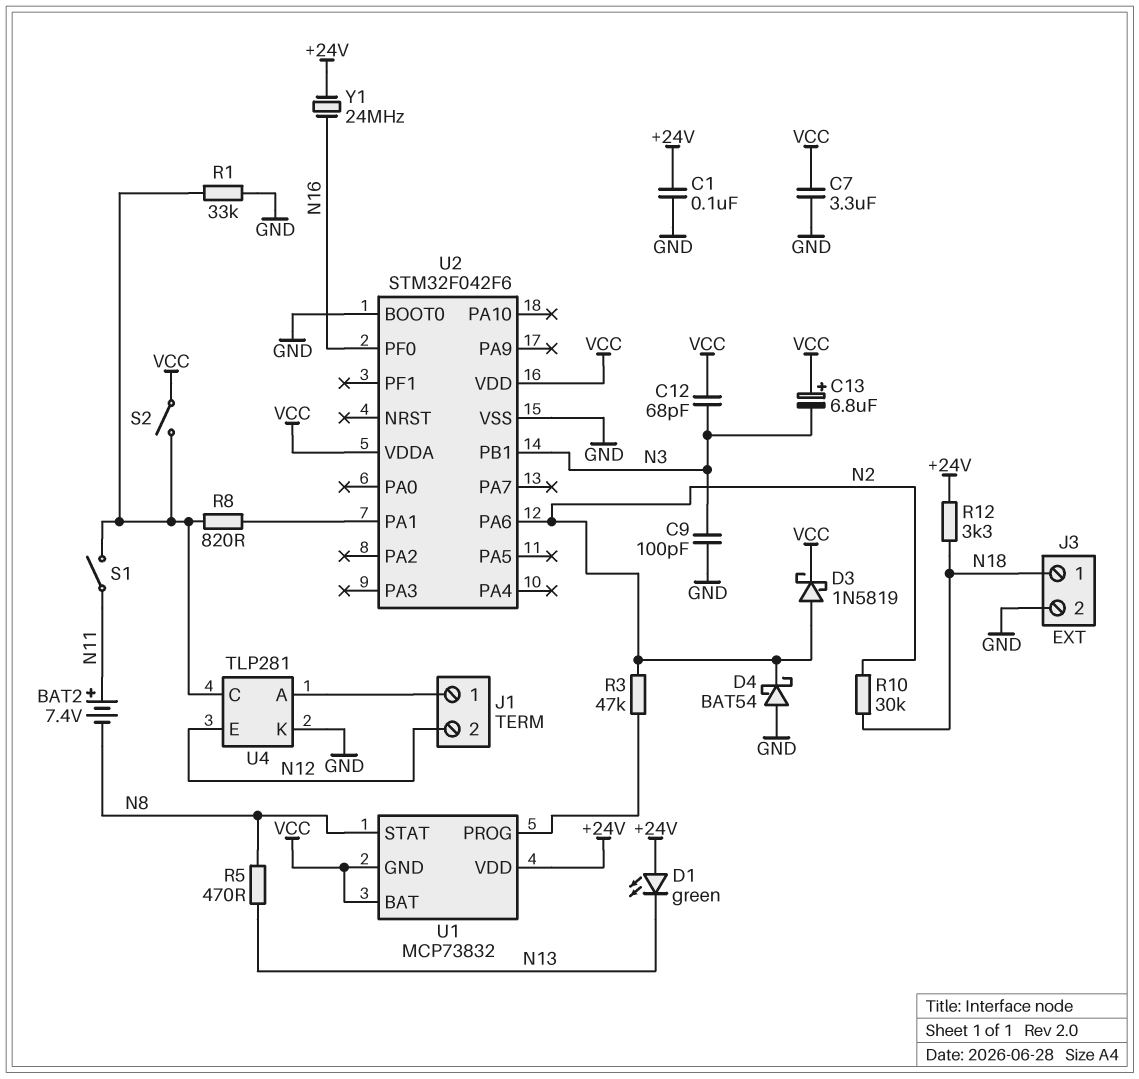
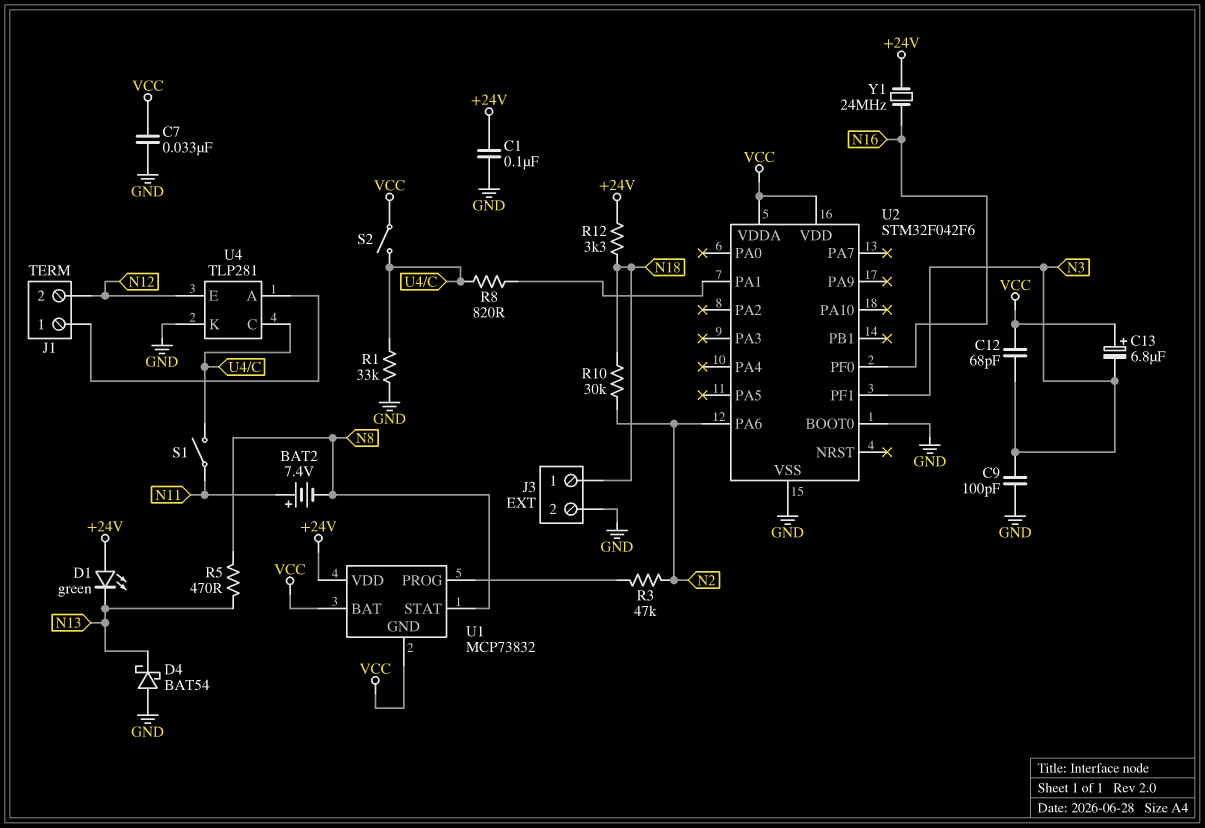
C7: 3.3uF (GND, VCC) -> 33nF (GND, VCC)
D3: schottky 1N5819 (A N2, K VCC) -> none
D4: schottky BAT54 (A GND, K N2) -> schottky BAT54 (A GND, K N13)
U2 pin PB1: N3 -> none
U2 pin PF1: none -> N3

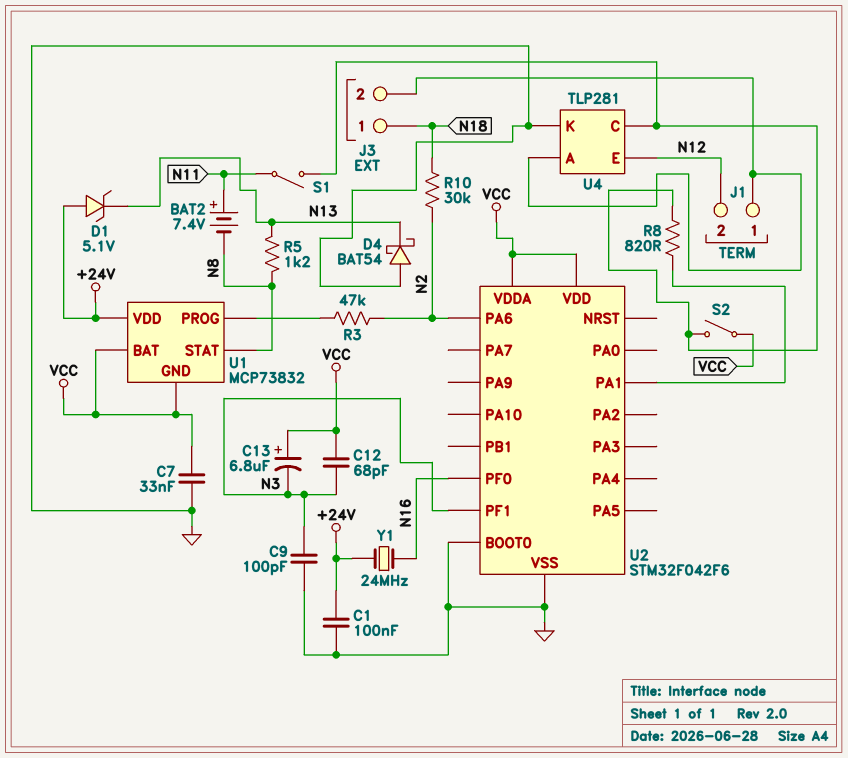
D1: LED green (A +24V, K N13) -> zener 5.1V (A +24V, K N13)
J3 pin 2: GND -> J1/1
R1: 33k (GND, U4/C) -> none
R5: 470 (N8, N13) -> 1.2k (N8, N13)
R12: 3.3k (+24V, N18) -> none

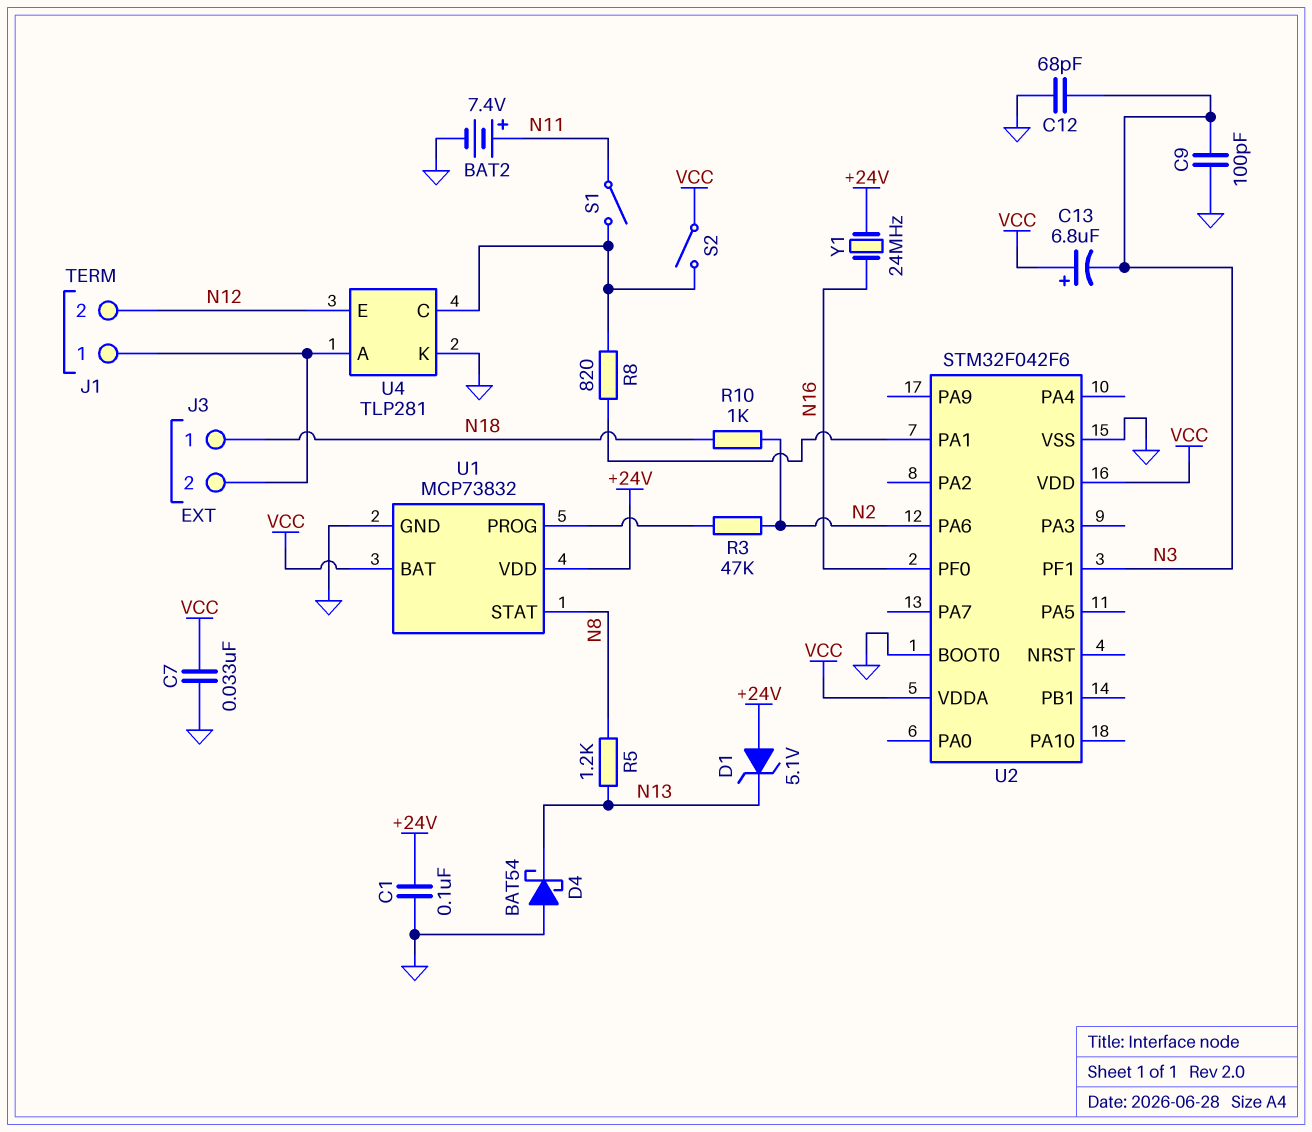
BAT2: 7.4V (plus N11, minus N8) -> 7.4V (plus N11, minus GND)
C12: 68pF (N3, VCC) -> 68pF (GND, N3)
R10: 30k (N2, N18) -> 1k (N2, N18)
U1 pin GND: VCC -> GND

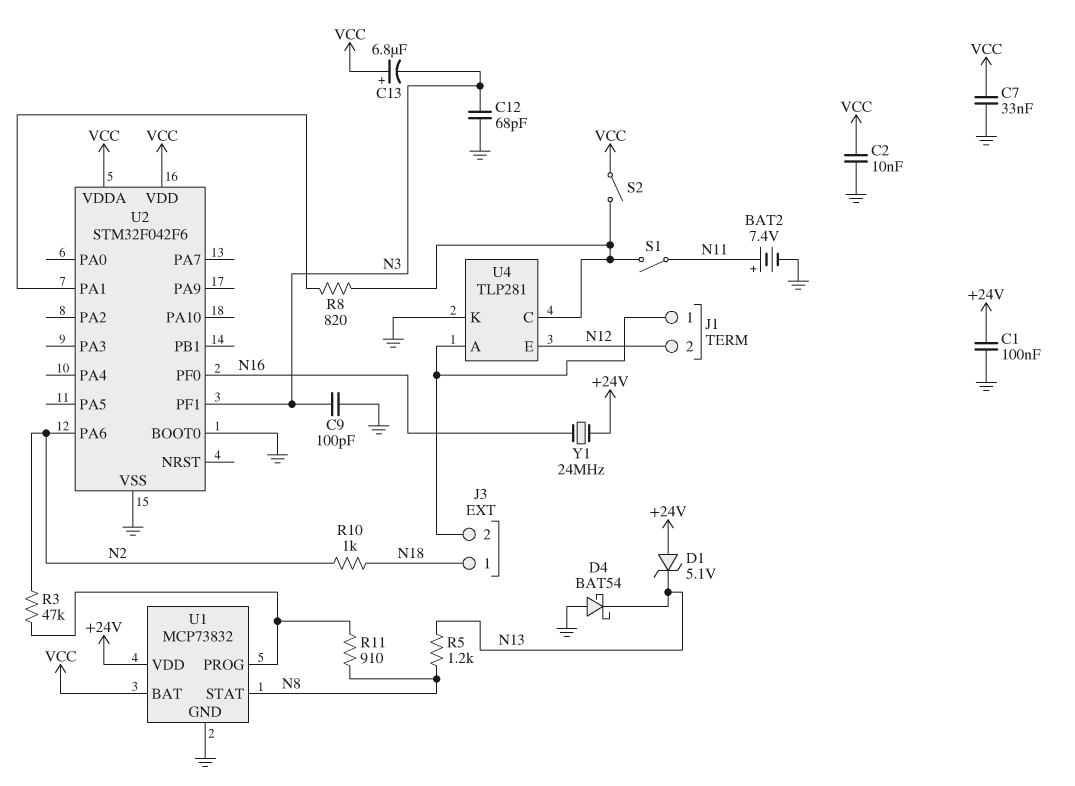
C2: none -> 10nF (GND, VCC)
R11: none -> 910 (N8, U1/PROG)

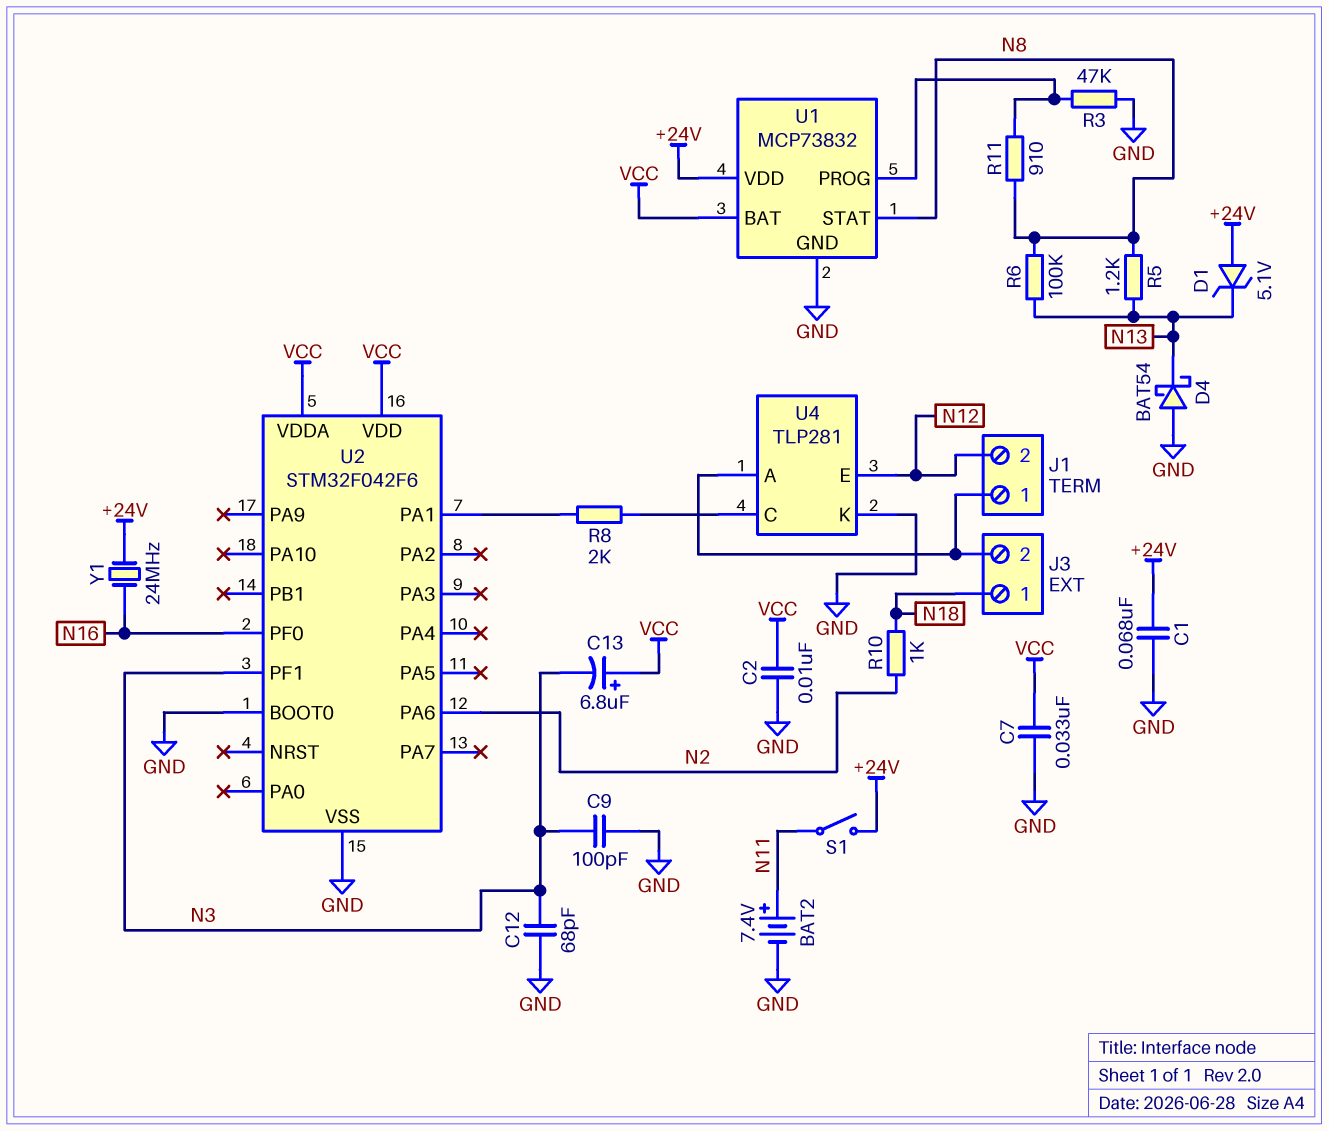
C1: 100nF (+24V, GND) -> 68nF (+24V, GND)
R3: 47k (N2, U1/PROG) -> 47k (GND, U1/PROG)
R6: none -> 100k (N8, N13)
R8: 820 (U2/PA1, U4/C) -> 2k (U2/PA1, U4/C)
S1: switch (N11, U4/C) -> switch (+24V, N11)
S2: switch (U4/C, VCC) -> none

